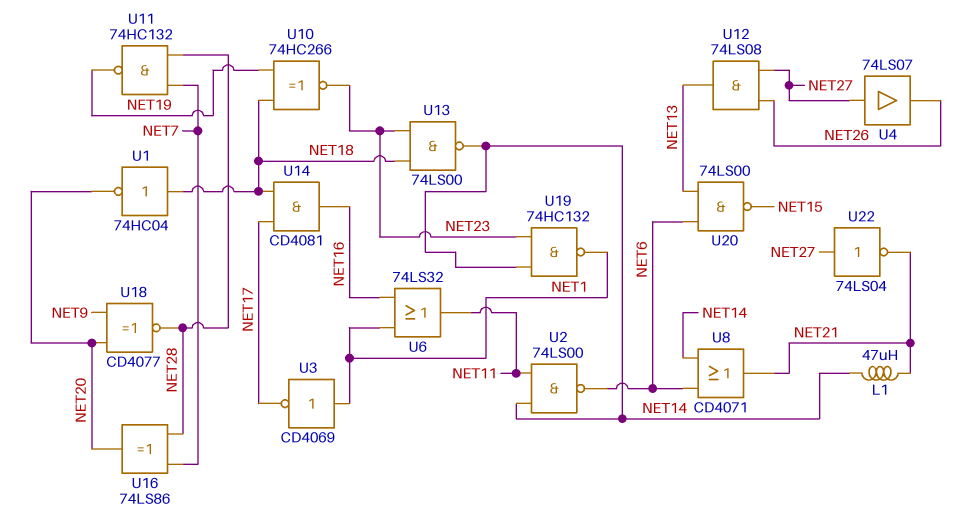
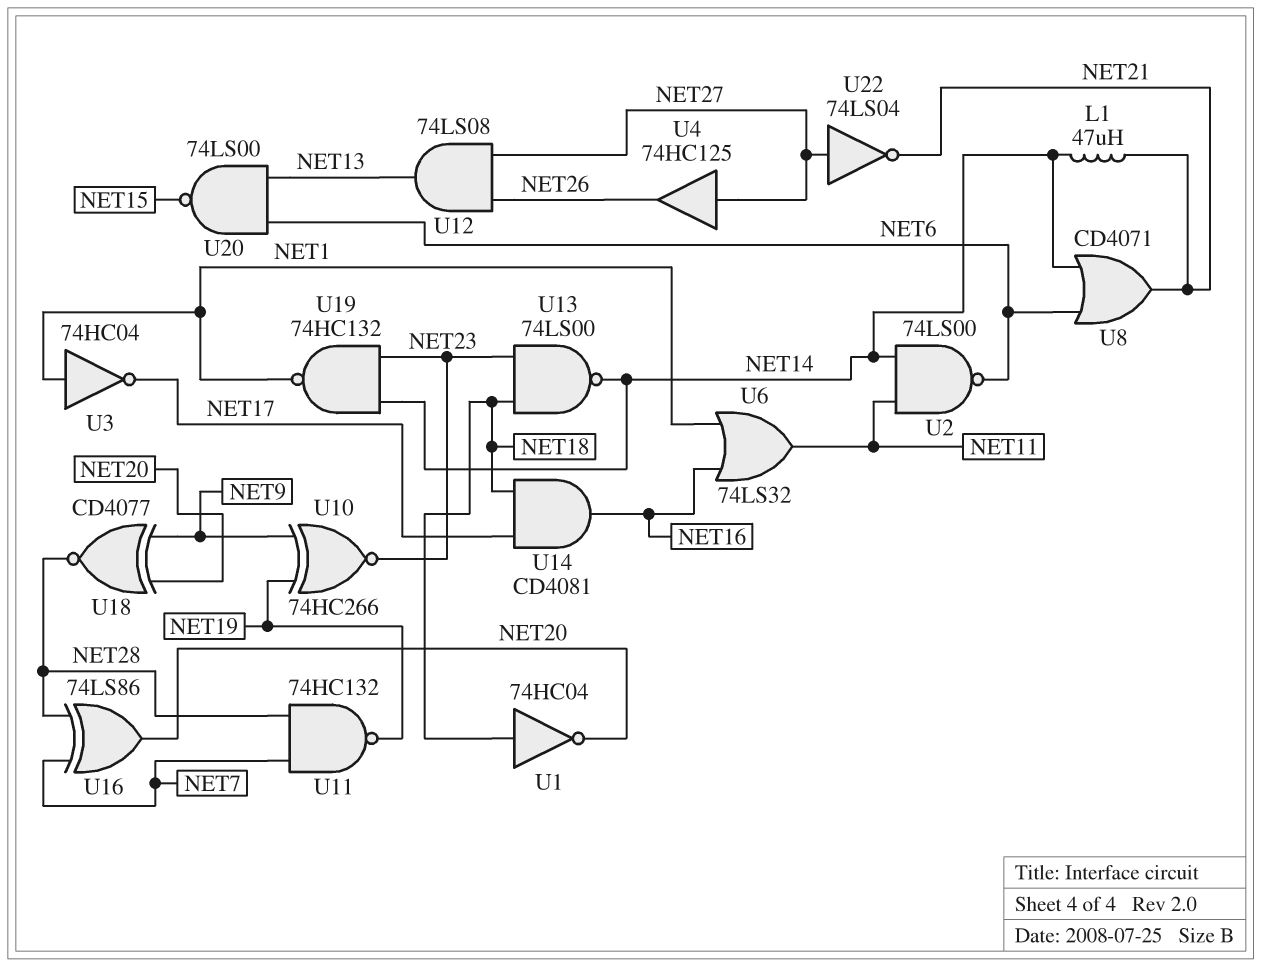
U3: NOT CD4069 (in NET1, out NET17) -> NOT 74HC04 (in NET1, out NET17)
U4: buffer 74LS07 (in NET27, out NET26) -> buffer 74HC125 (in NET27, out NET26)
U10: XNOR 74HC266 (in NET18, in NET19, out NET23) -> XNOR 74HC266 (in NET9, in NET19, out NET23)

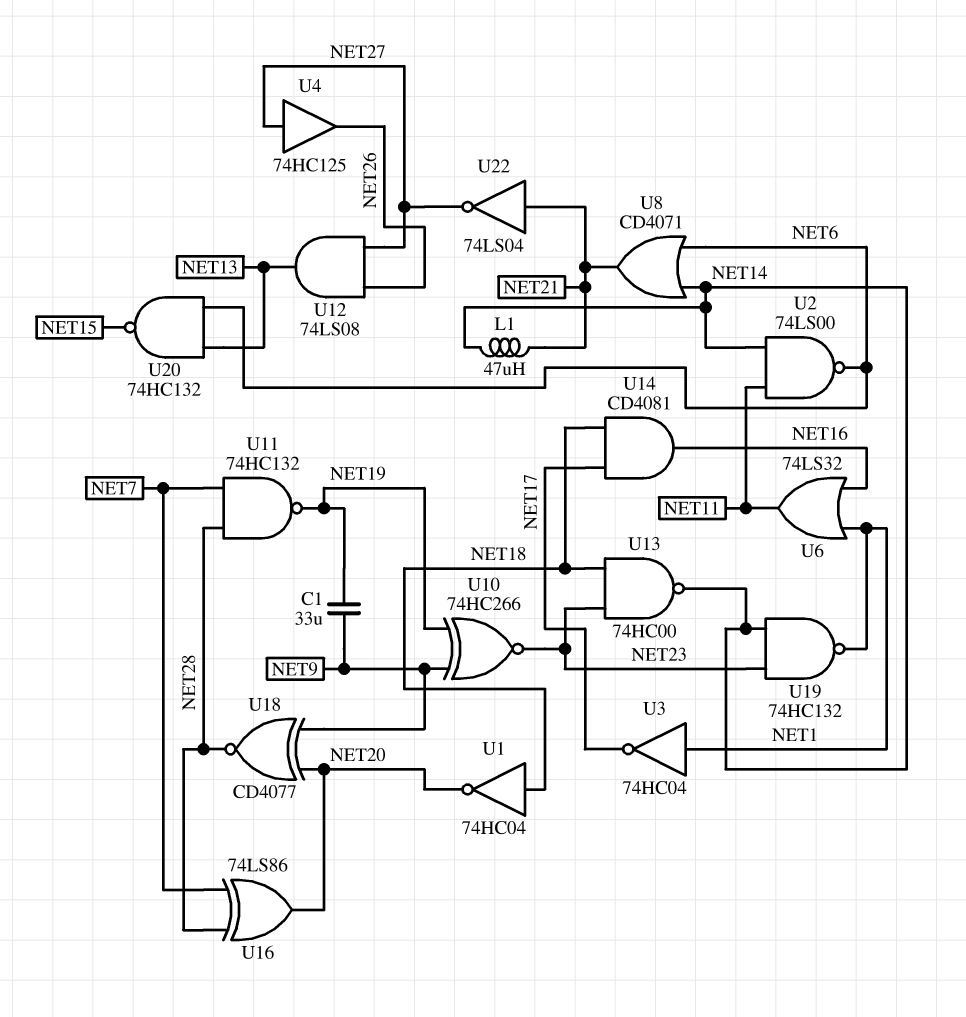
C1: none -> 33uF (NET9, NET19)
U13: NAND 74LS00 (in NET18, in NET23, out NET14) -> NAND 74HC00 (in NET18, in NET23, out NET14)
U20: NAND 74LS00 (in NET6, in NET13, out NET15) -> NAND 74HC132 (in NET6, in NET13, out NET15)
U22: NOT 74LS04 (in NET27, out NET21) -> NOT 74LS04 (in NET21, out NET27)

